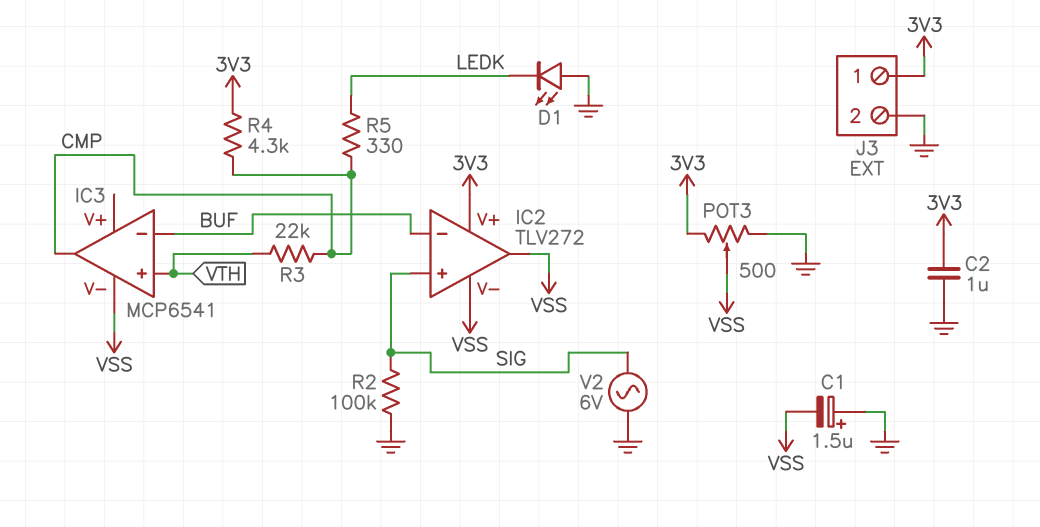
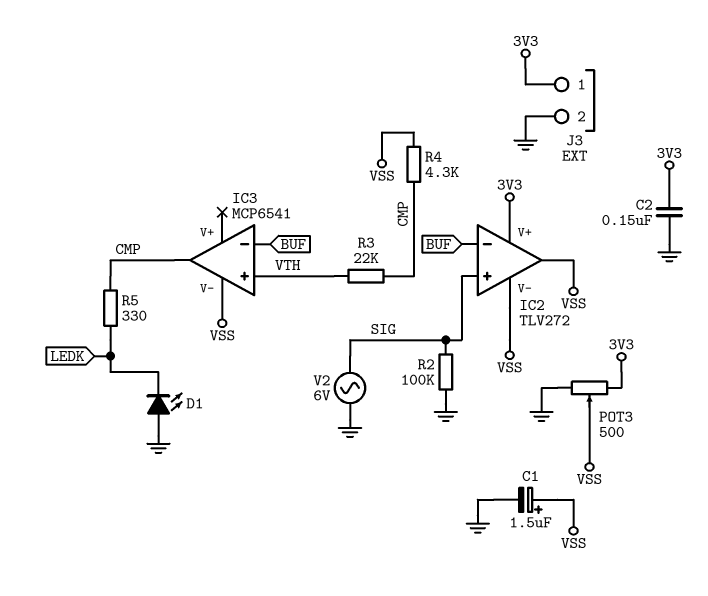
C1: 1.5uF (plus GND, minus VSS) -> 1.5uF (plus VSS, minus GND)
C2: 1uF (3V3, GND) -> 150nF (3V3, GND)
R4: 4.3k (3V3, CMP) -> 4.3k (CMP, VSS)

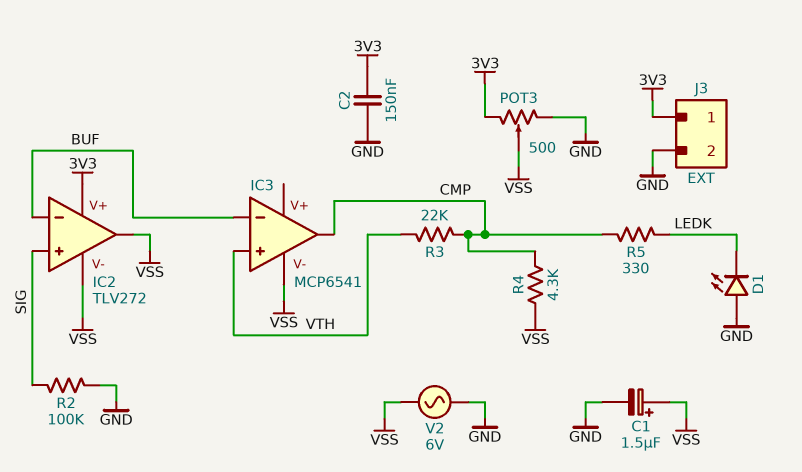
V2: AC 6V (GND, SIG) -> AC 6V (GND, VSS)

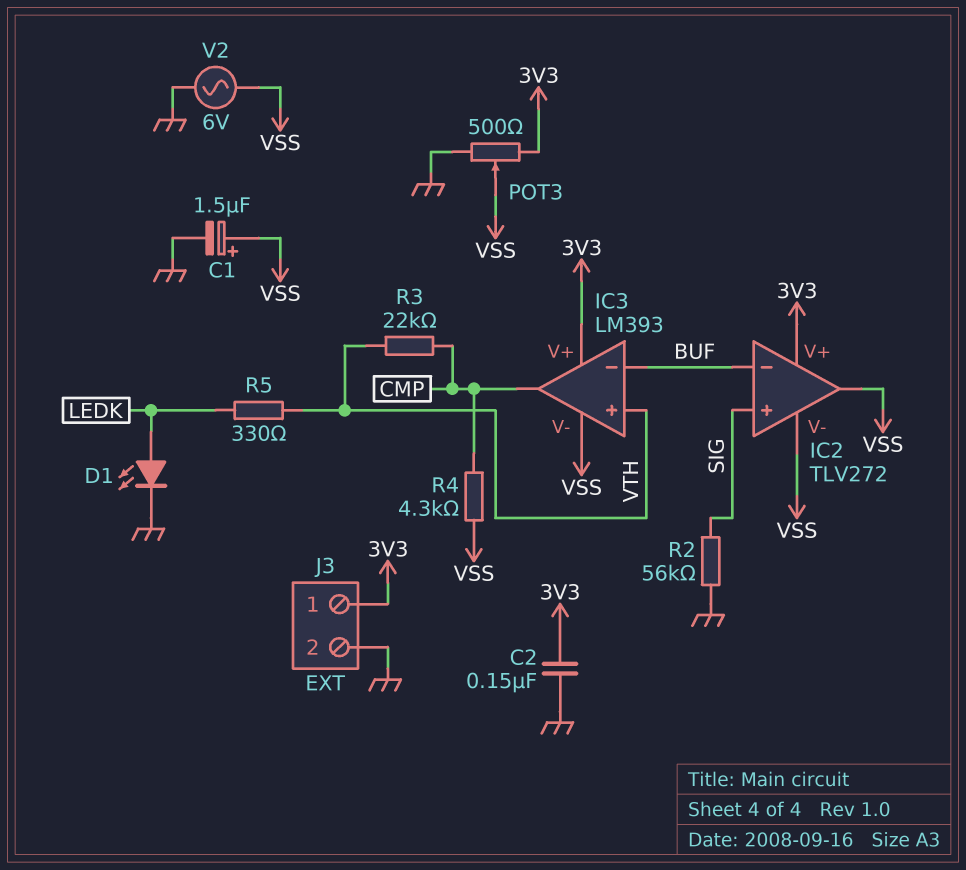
D1: LED (A GND, K LEDK) -> LED (A LEDK, K GND)
IC3: MCP6541 -> LM393
IC3 pin V+: none -> 3V3
R2: 100k (GND, SIG) -> 56k (GND, SIG)
R5: 330 (CMP, LEDK) -> 330 (LEDK, VTH)

